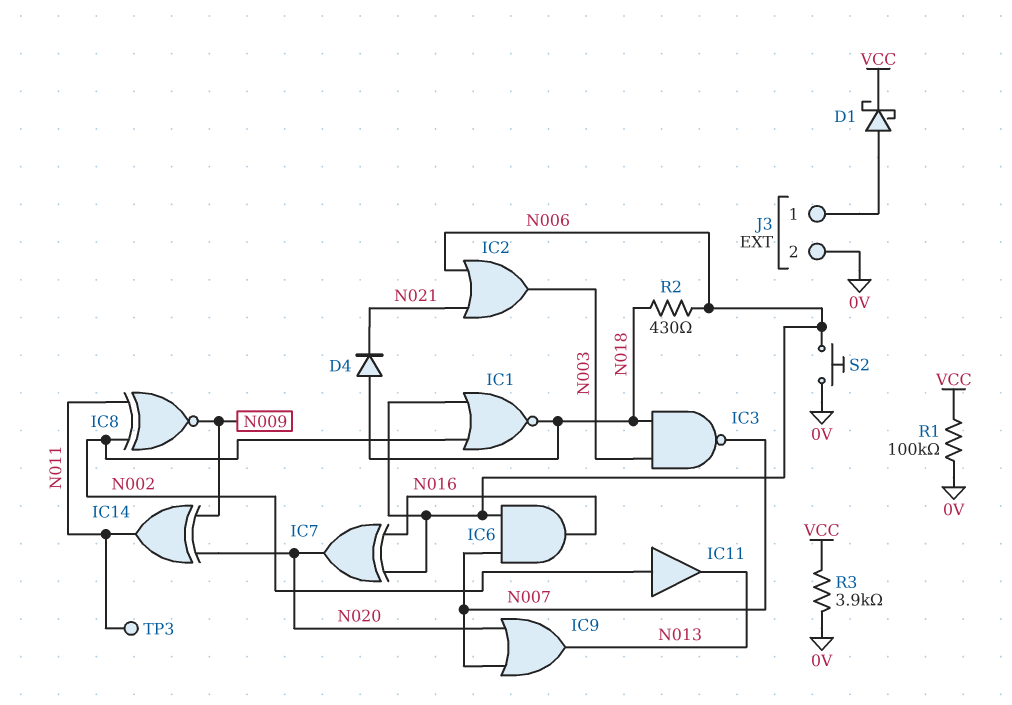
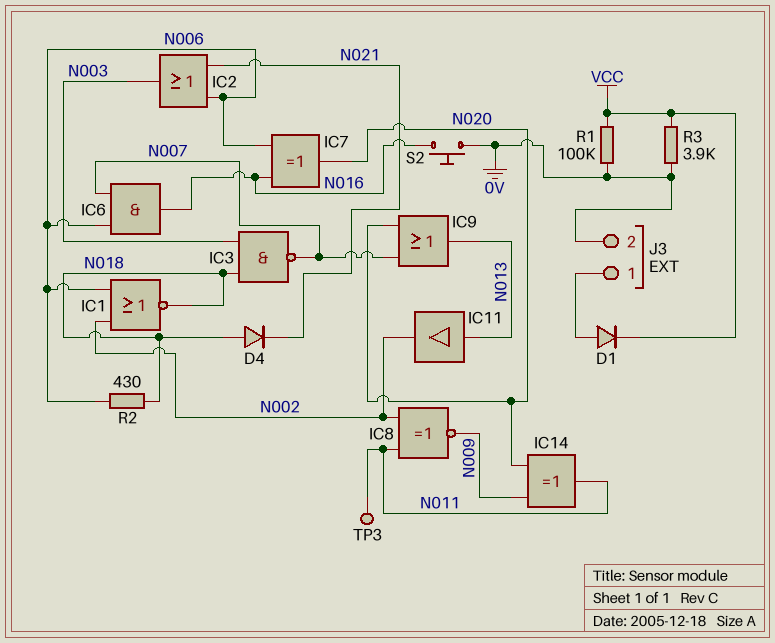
D1: schottky (A J3/1, K VCC) -> diode (A J3/1, K VCC)
IC11: buffer (in N002, out N013) -> buffer (in N013, out N002)
S2: button (0V, N006) -> button (0V, N016)

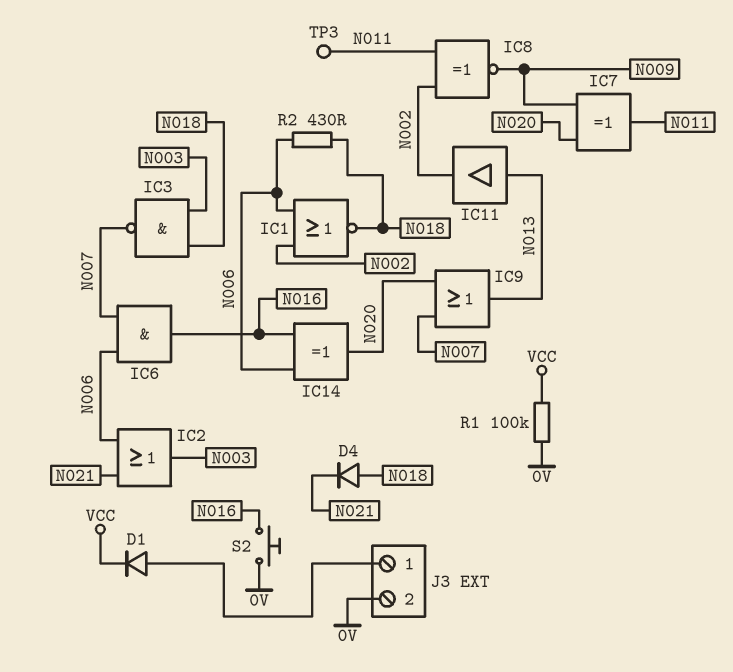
IC7: XOR (in N006, in N016, out N020) -> XOR (in N009, in N020, out N011)
IC14: XOR (in N009, in N020, out N011) -> XOR (in N006, in N016, out N020)
R3: 3.9k (0V, VCC) -> none

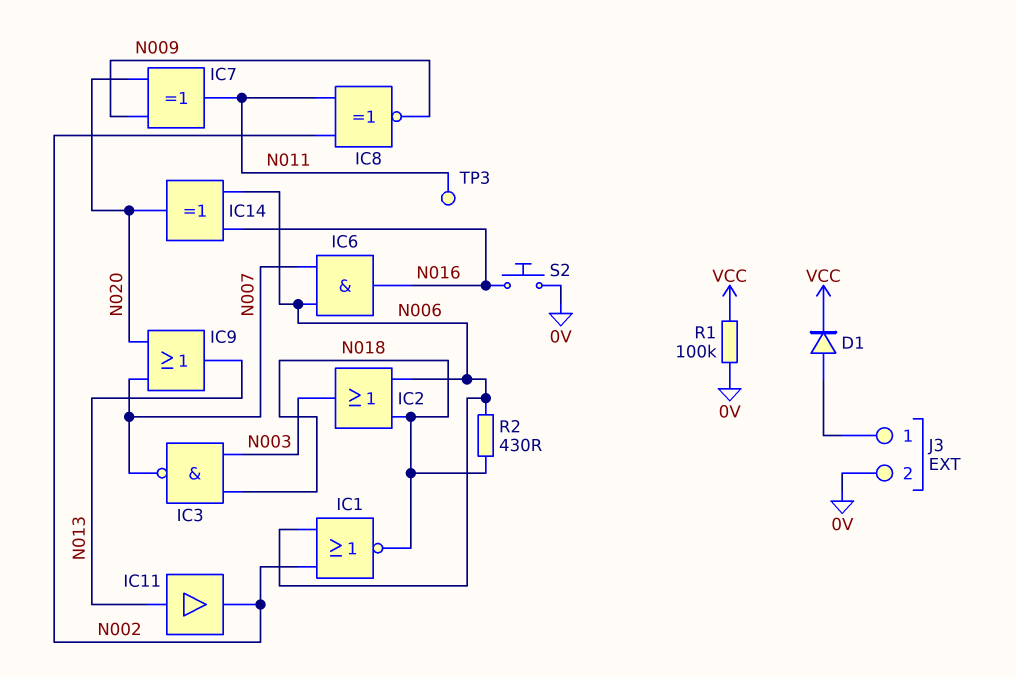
D4: diode (A N018, K N021) -> none
IC2: OR (in N006, in N021, out N003) -> OR (in N006, in N018, out N003)

